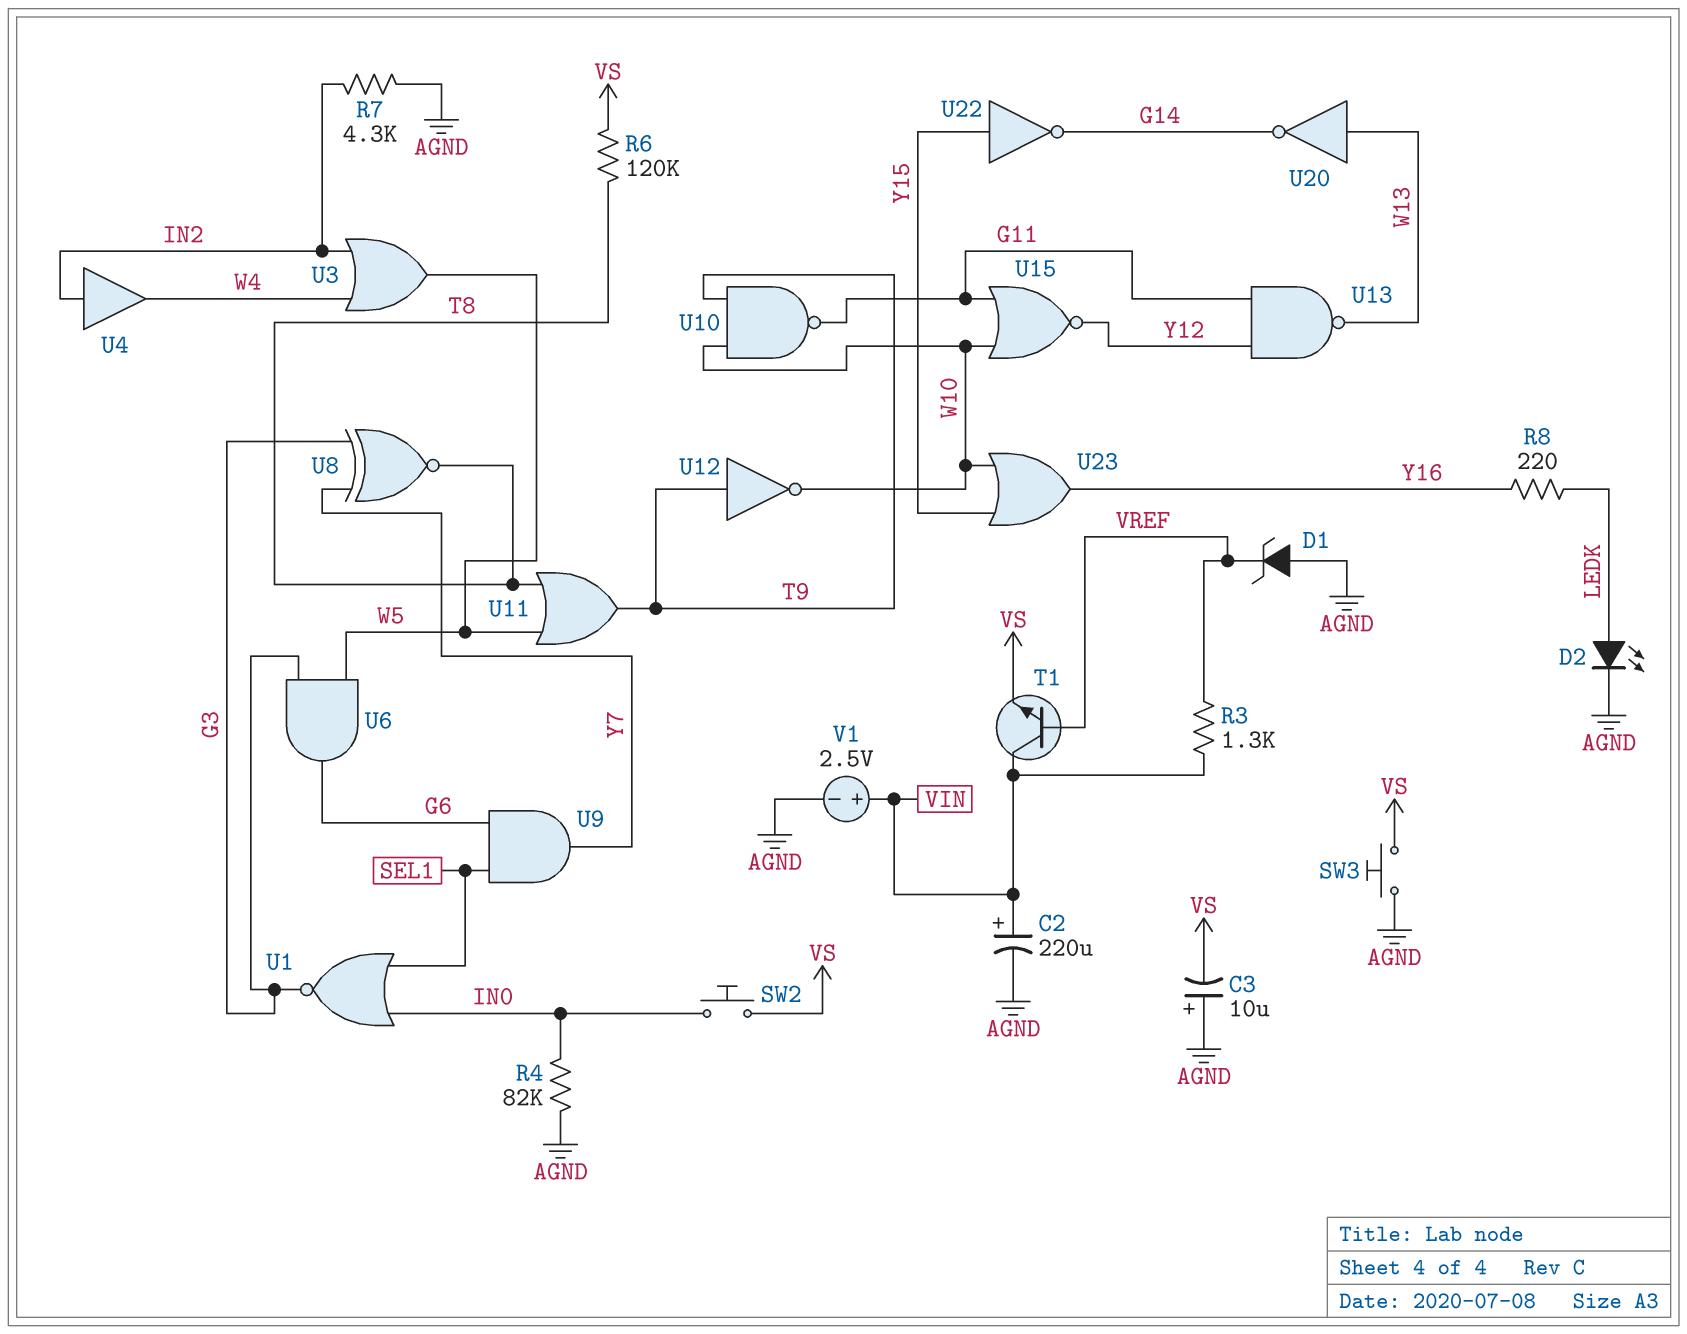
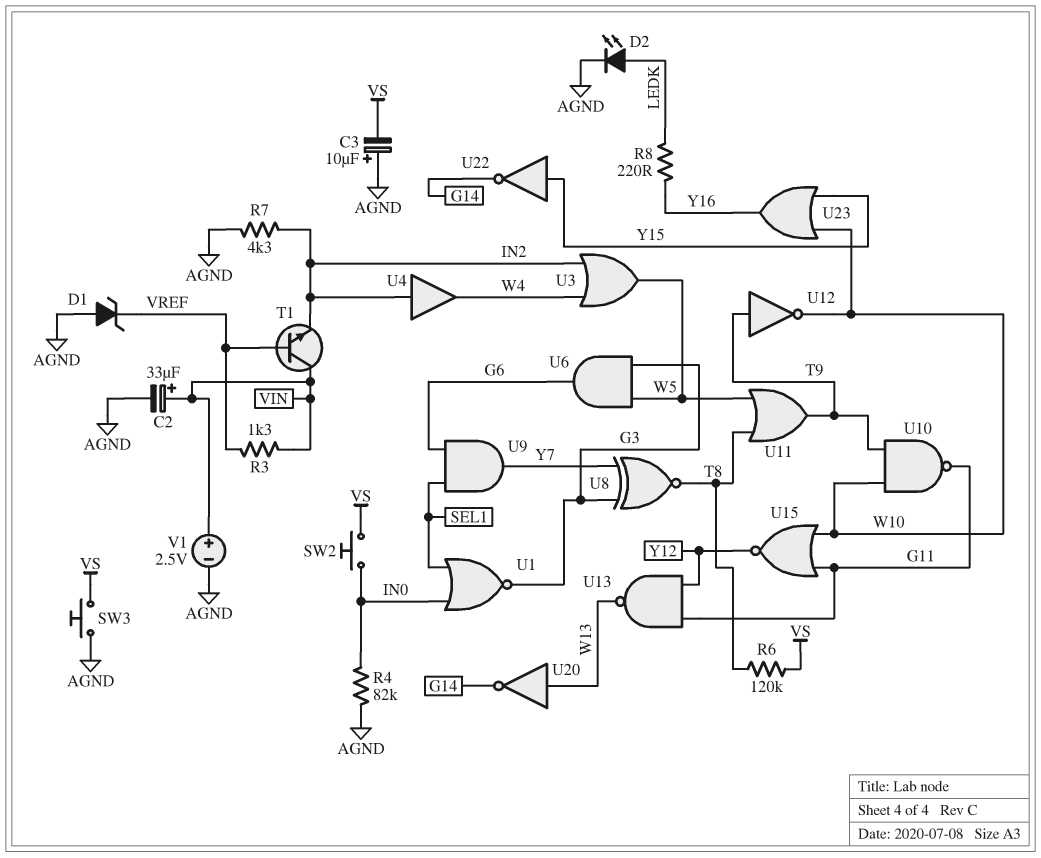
C2: 220uF (plus VIN, minus AGND) -> 33uF (plus VIN, minus AGND)
T1: NPN (B VREF, C VIN, E VS) -> NPN (B VREF, C VIN, E IN2)

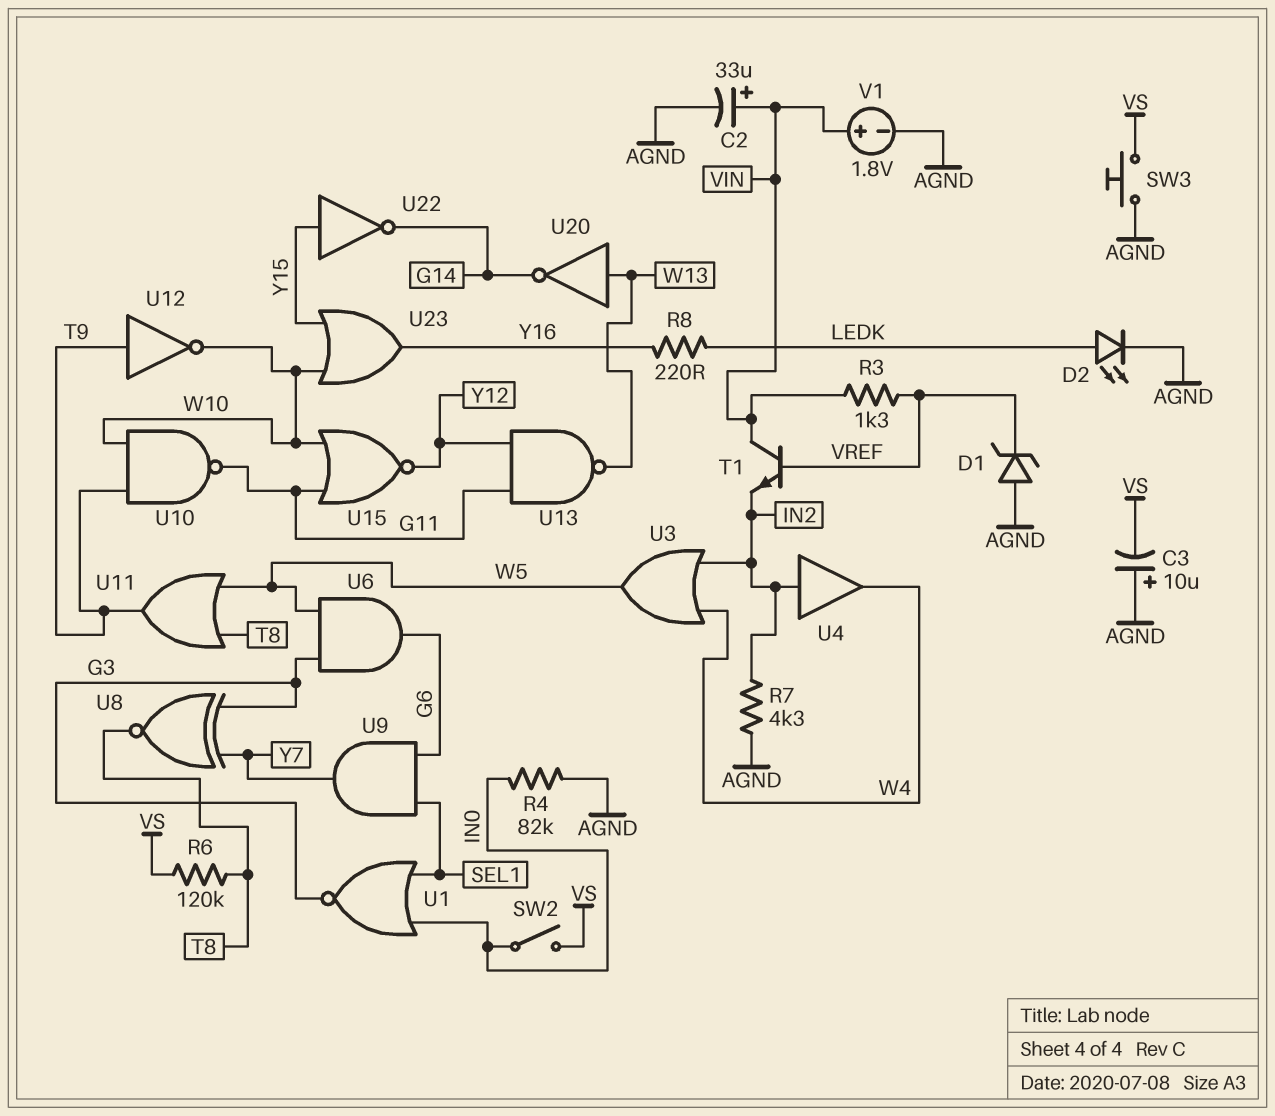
SW2: button (IN0, VS) -> switch (IN0, VS)
V1: 2.5V (plus VIN, minus AGND) -> 1.8V (plus VIN, minus AGND)

